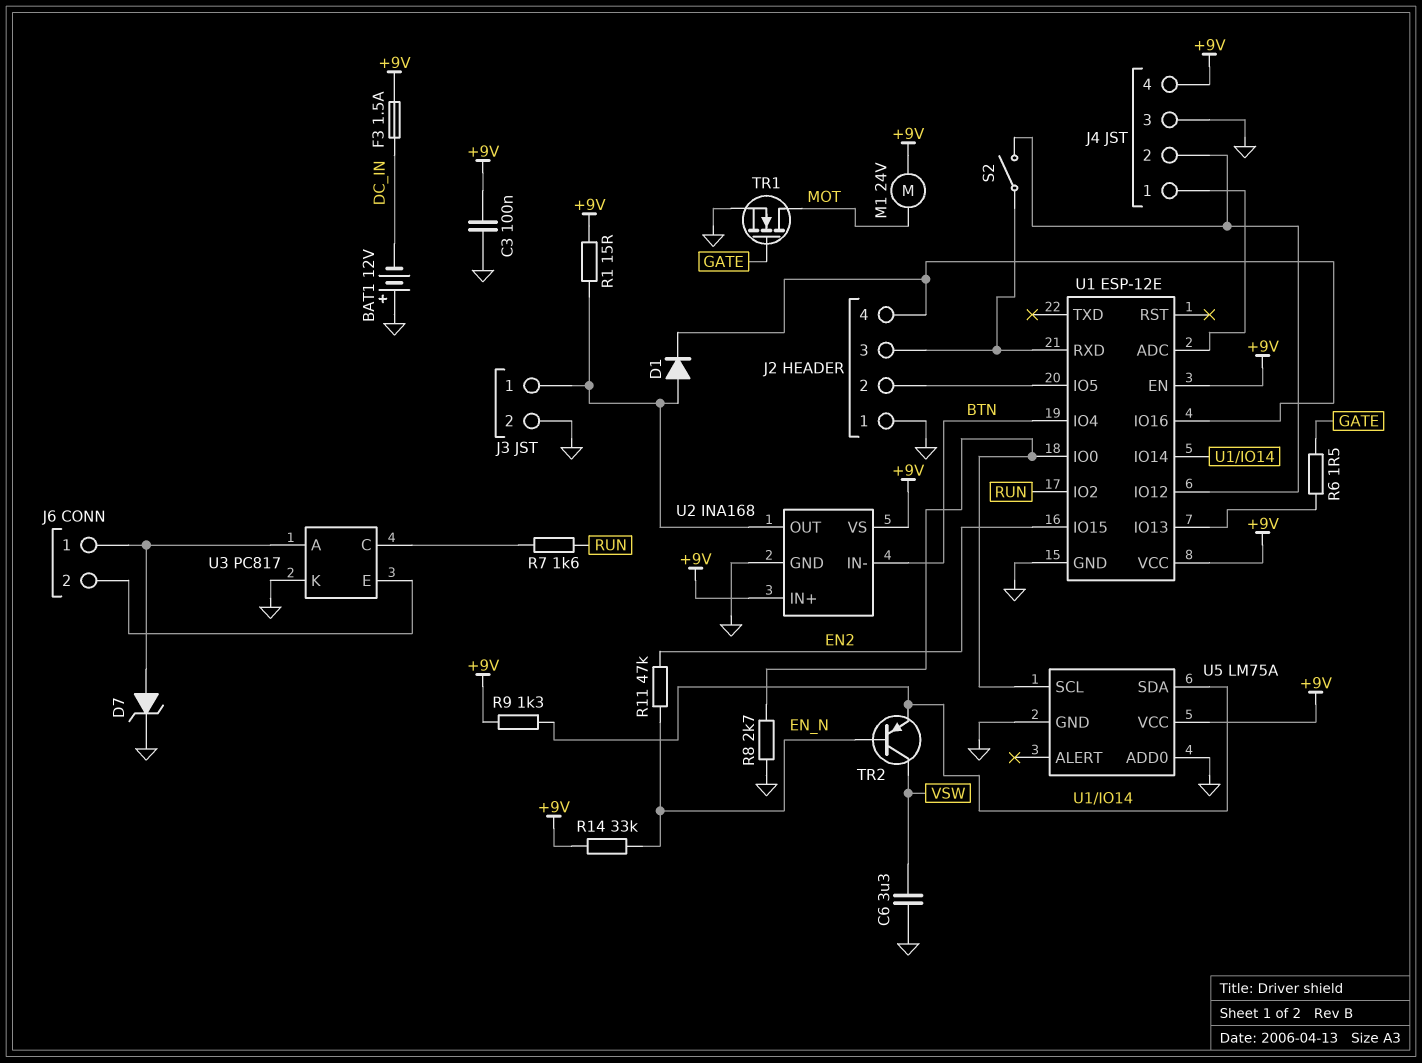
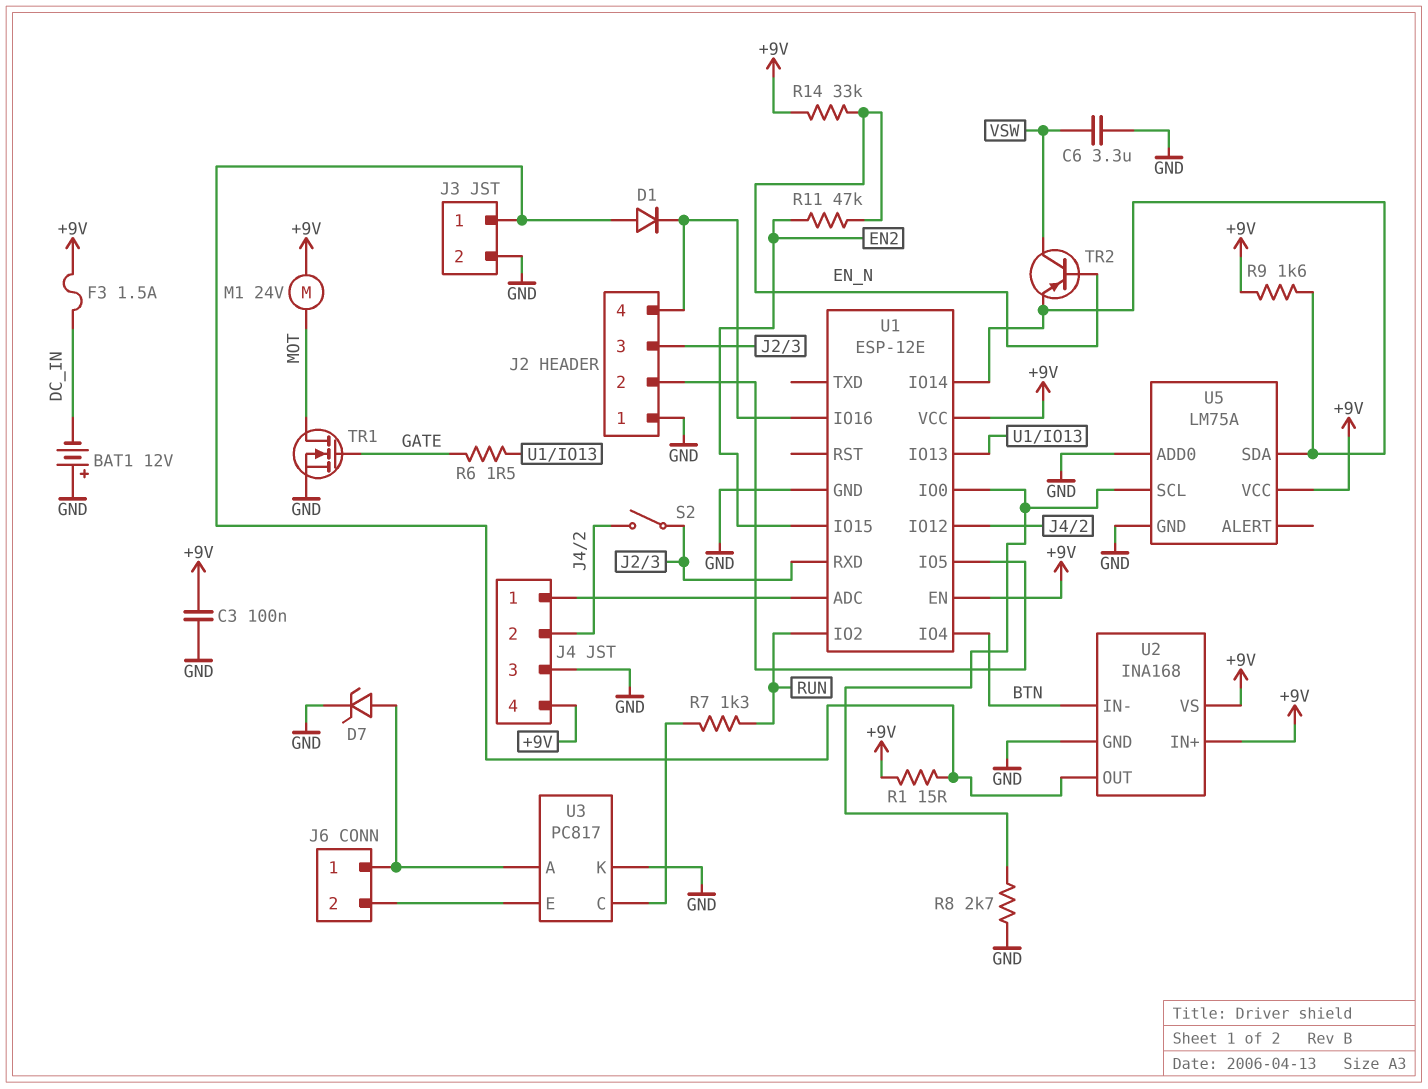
R7: 1.6k (RUN, U3/C) -> 1.3k (RUN, U3/C)
R9: 1.3k (+9V, U1/IO14) -> 1.6k (+9V, U1/IO14)

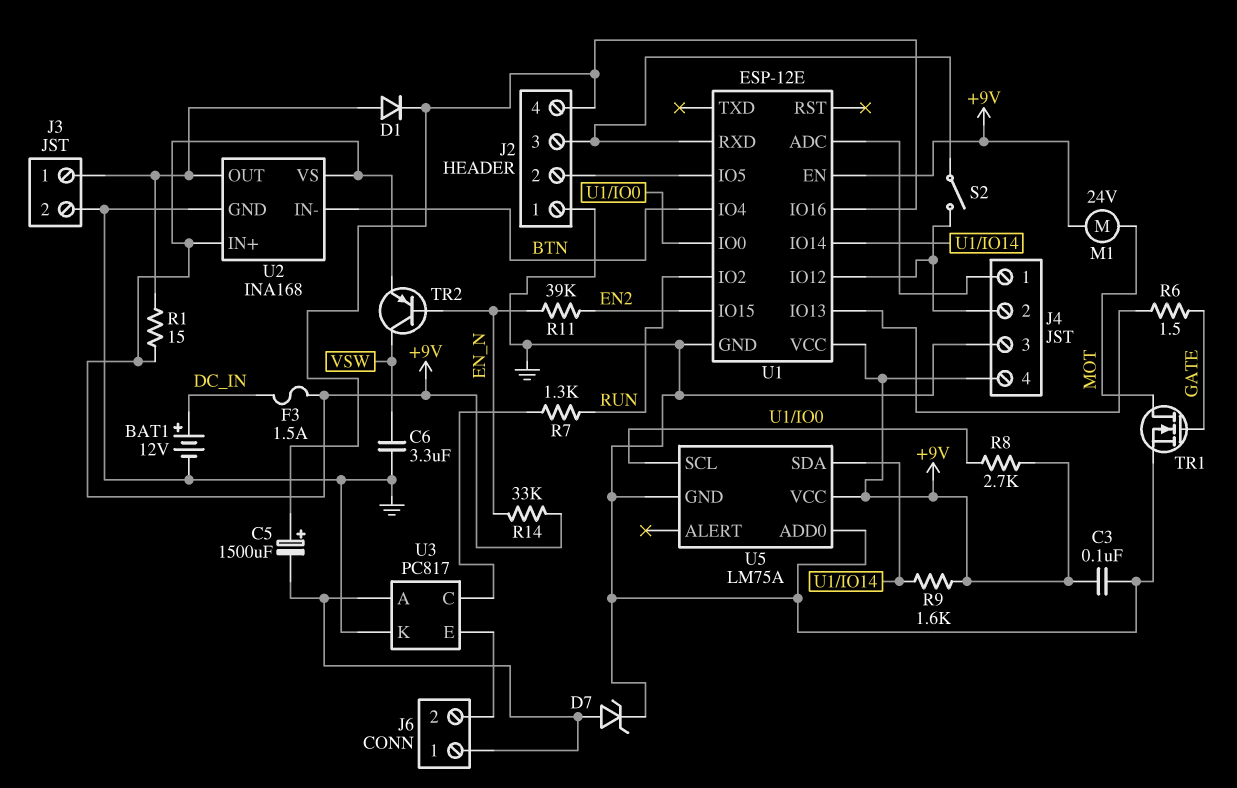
BAT1: 12V (plus GND, minus DC_IN) -> 12V (plus DC_IN, minus GND)
C5: none -> 1500uF (plus J2/4, minus J6/1)
R8: 2.7k (GND, U1/IO0) -> 2.7k (+9V, U1/IO0)
R11: 47k (EN2, EN_N) -> 39k (EN2, EN_N)
TR2: PNP (B EN_N, C VSW, E U1/IO14) -> PNP (B EN_N, C VSW, E +9V)

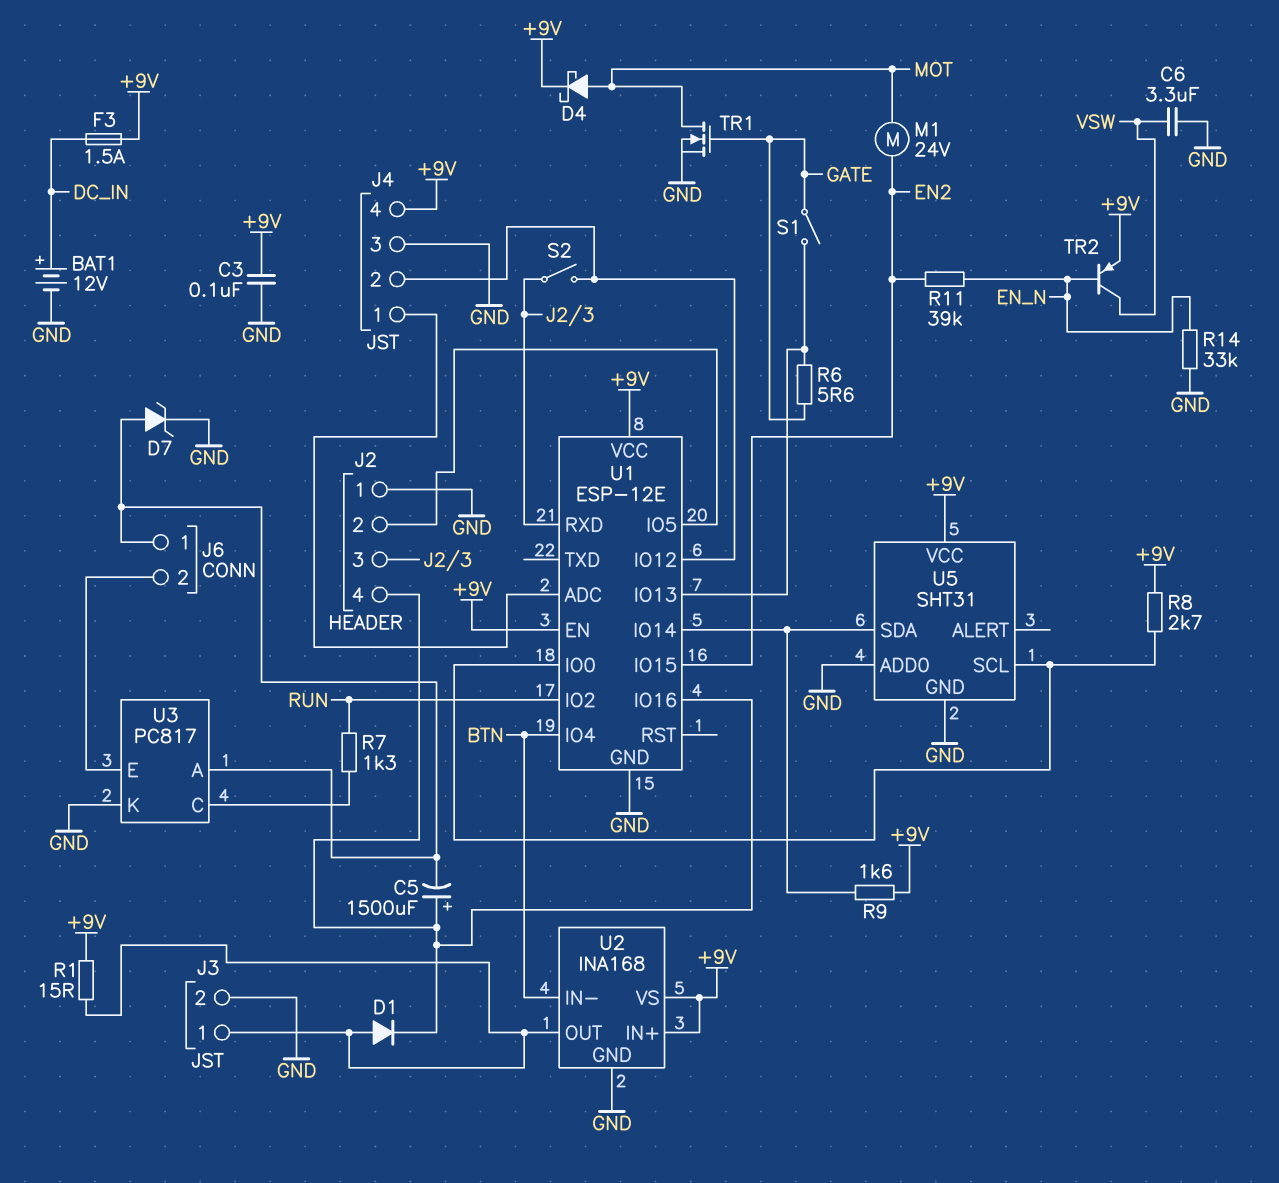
D4: none -> schottky (A MOT, K +9V)
M1: motor 24V (+9V, MOT) -> motor 24V (EN2, MOT)
R6: 1.5 (GATE, U1/IO13) -> 5.6 (GATE, U1/IO13)
R14: 33k (+9V, EN_N) -> 33k (EN_N, GND)
S1: none -> switch (GATE, U1/IO13)
U5: LM75A -> SHT31

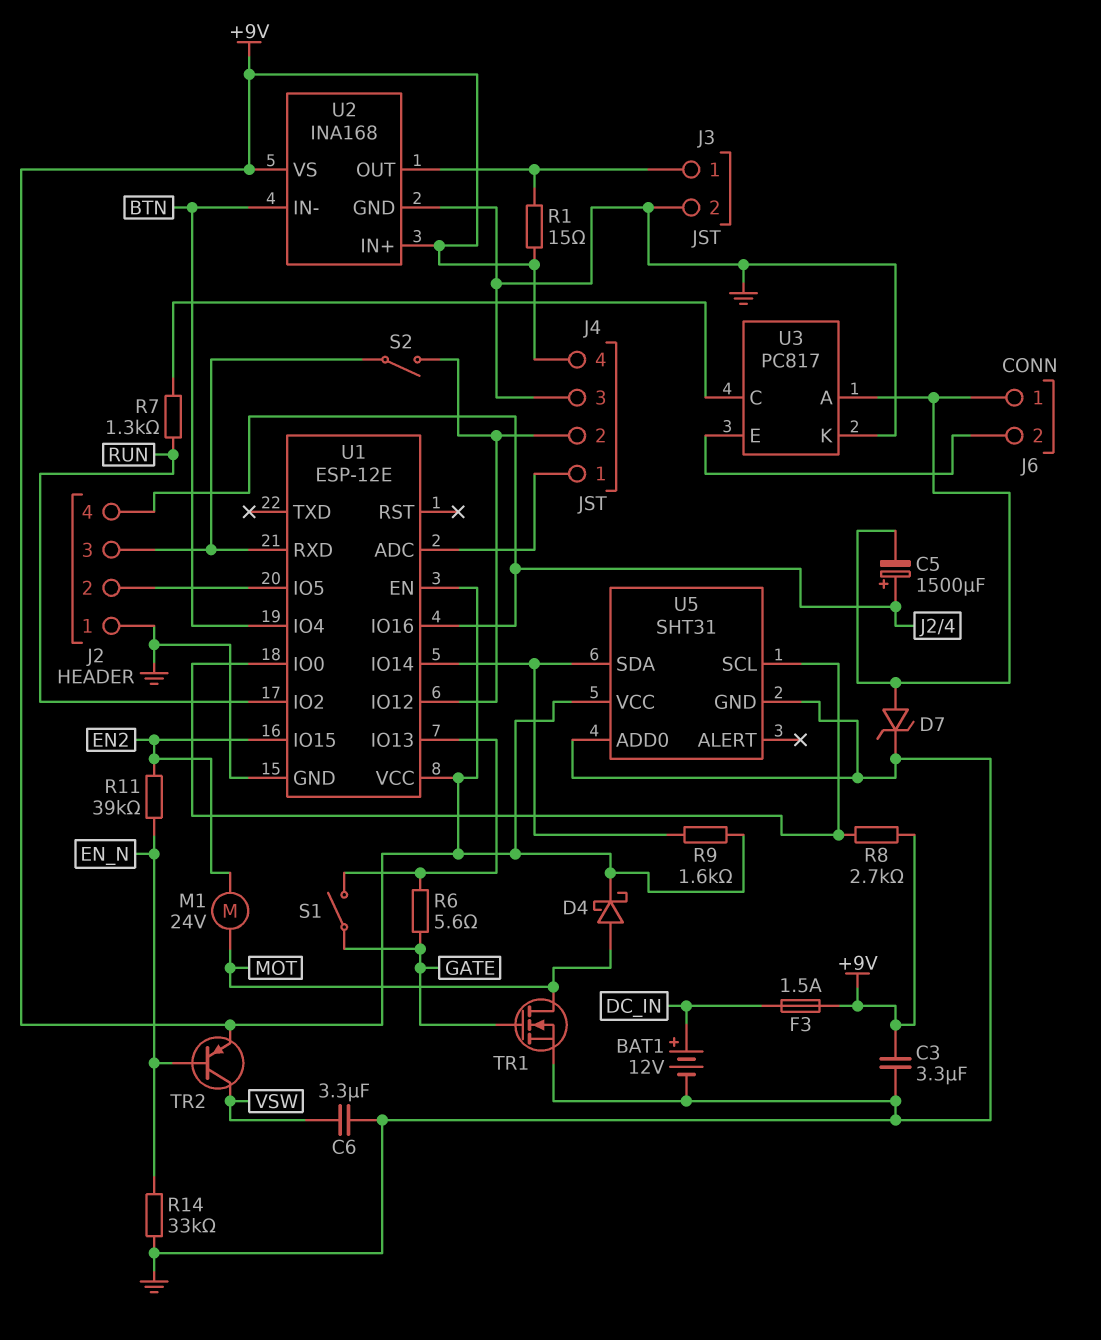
C3: 100nF (+9V, GND) -> 3.3uF (+9V, GND)
D1: diode (A J3/1, K J2/4) -> none

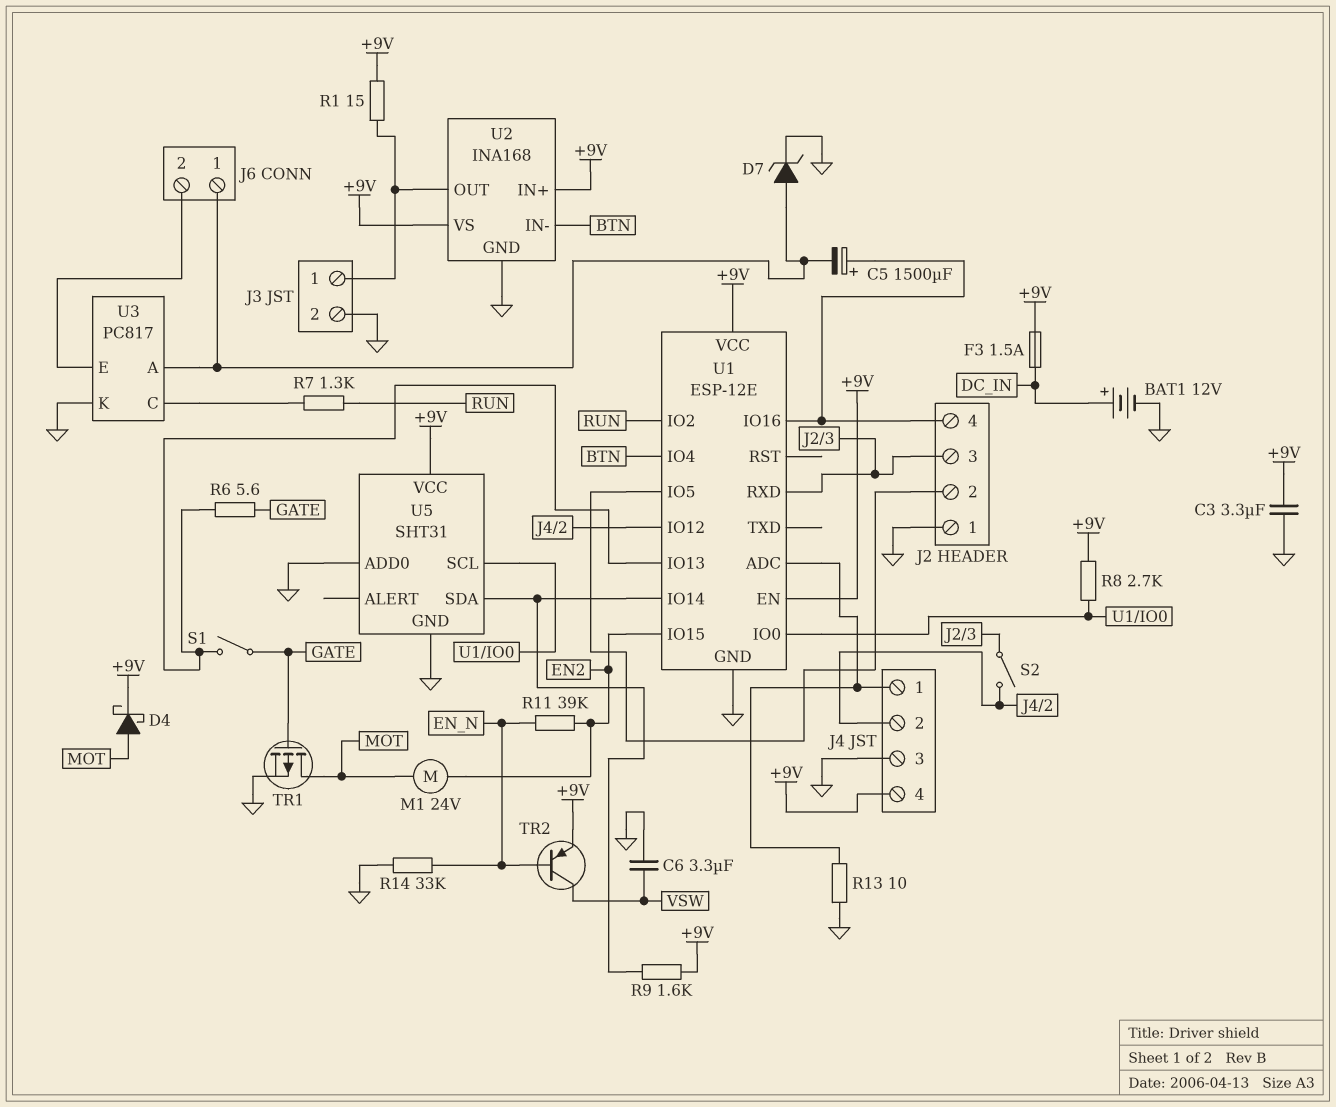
R13: none -> 10 (GND, J4/1)
TR1: NMOS (G GATE, D MOT, S GND) -> PMOS (G GATE, D MOT, S GND)

